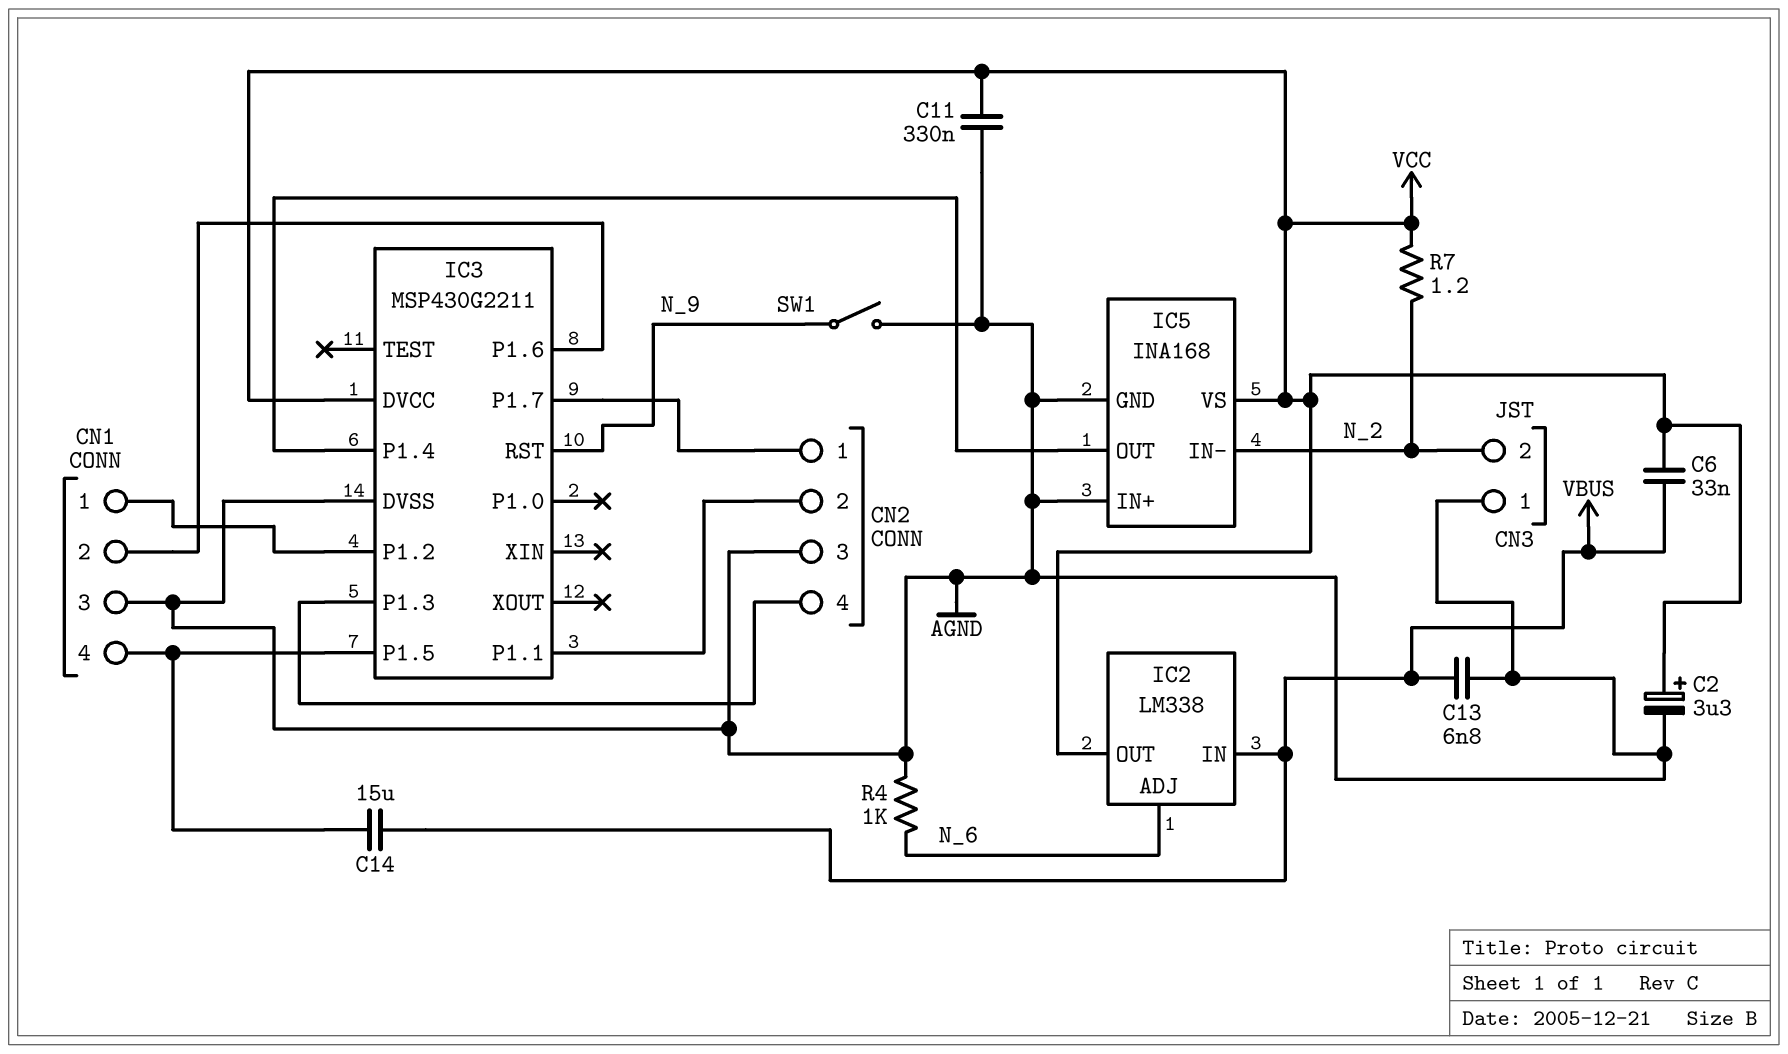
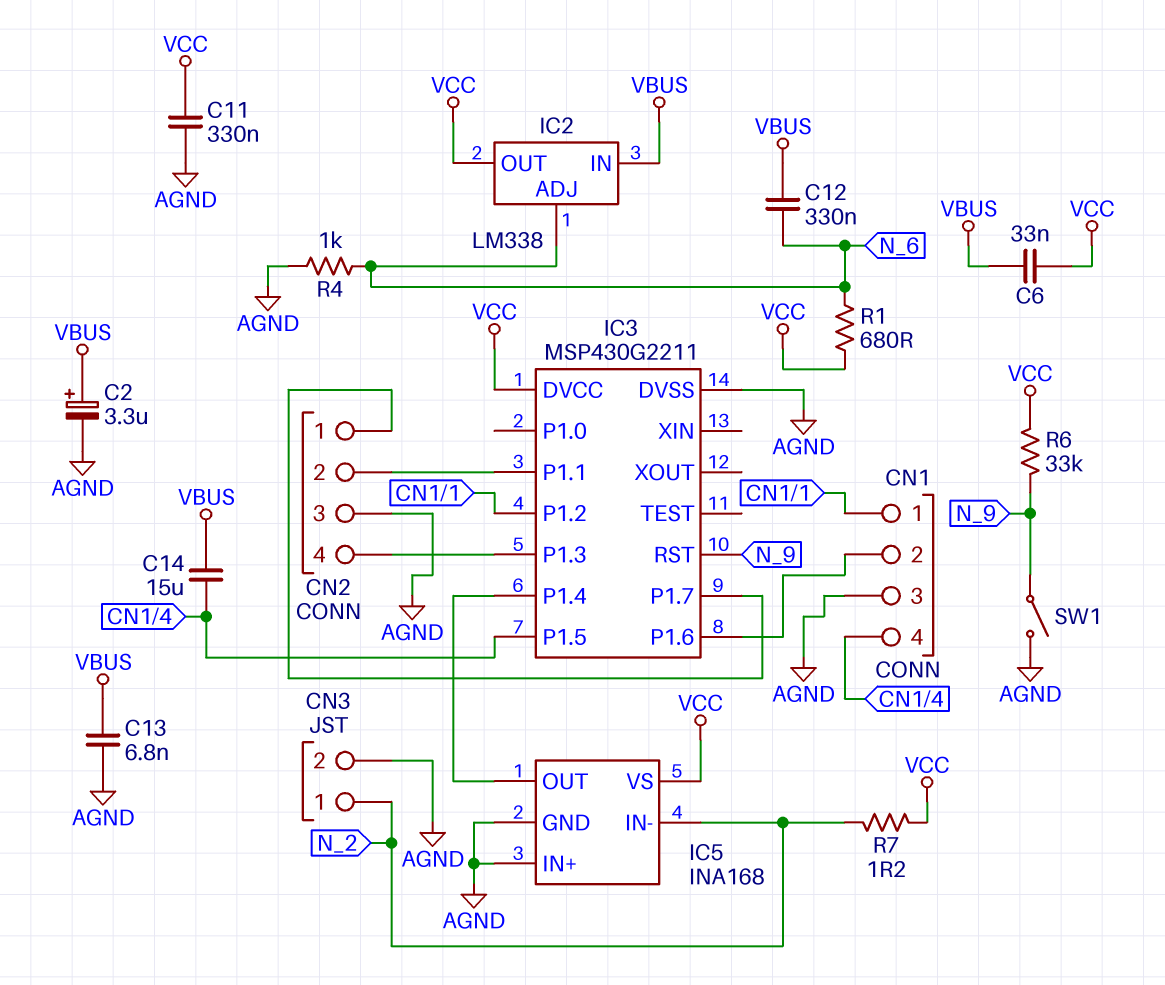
C2: 3.3uF (plus VCC, minus AGND) -> 3.3uF (plus VBUS, minus AGND)
C12: none -> 330nF (N_6, VBUS)
CN3 pin 1: AGND -> N_2
CN3 pin 2: N_2 -> AGND
R1: none -> 680 (N_6, VCC)
R6: none -> 33k (N_9, VCC)

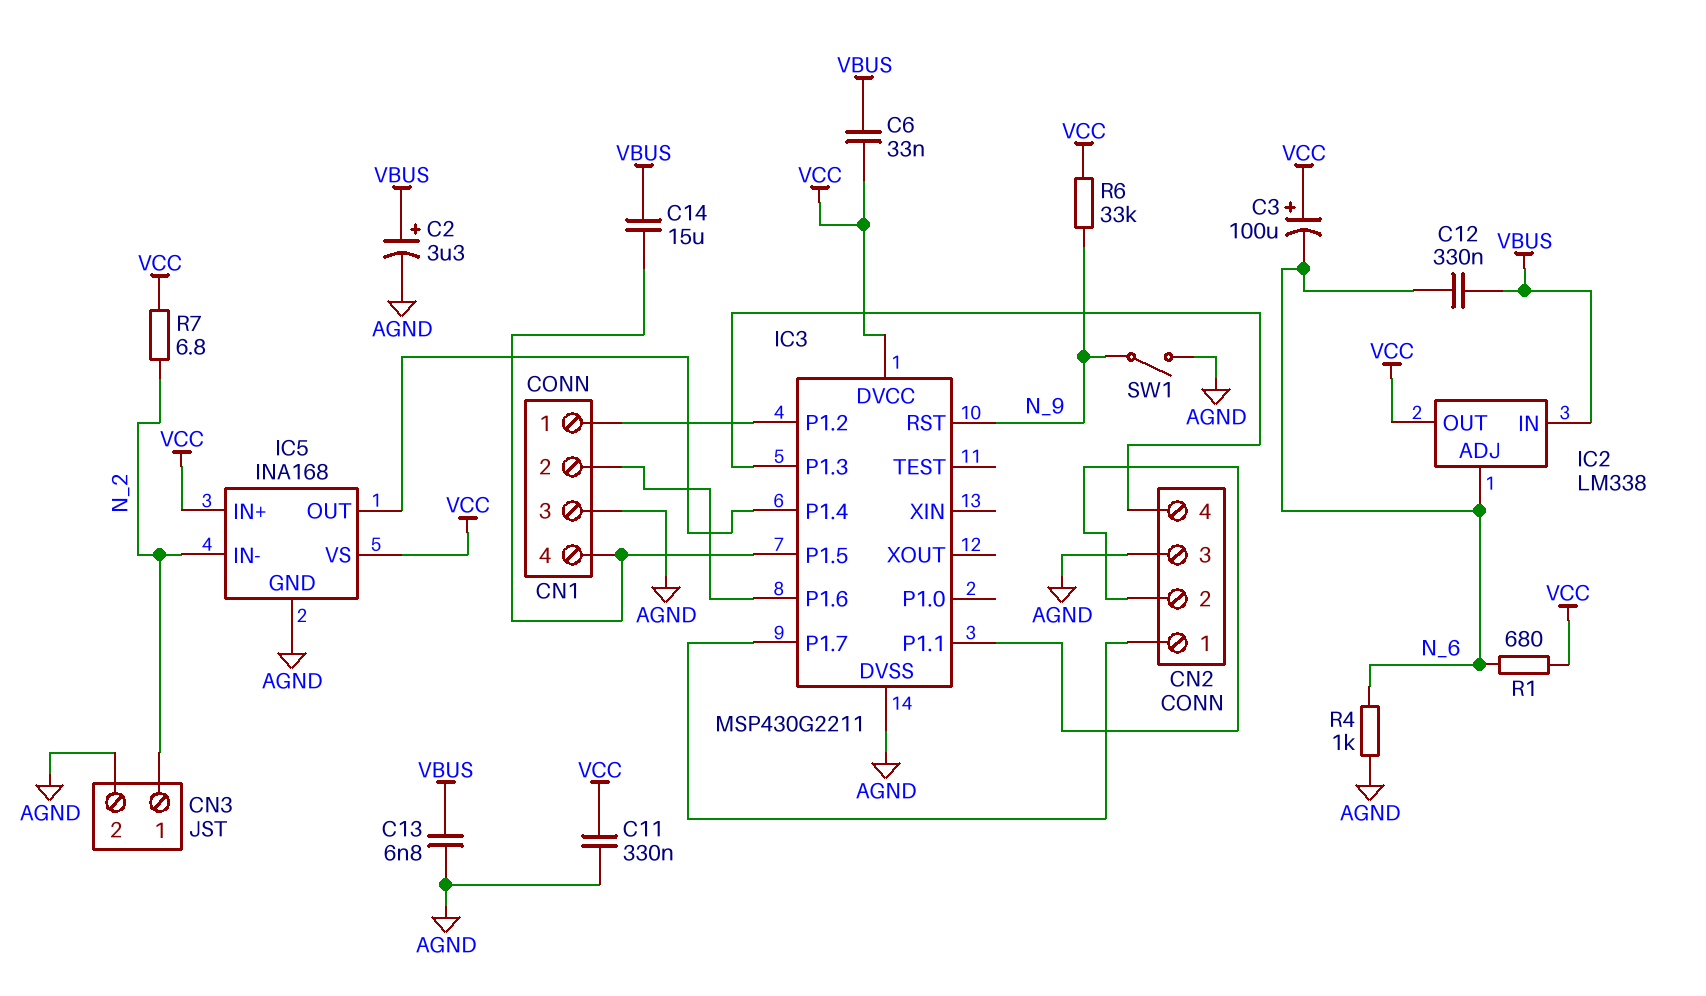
C3: none -> 100uF (plus VCC, minus N_6)
IC5 pin IN+: AGND -> VCC
R7: 1.2 (N_2, VCC) -> 6.8 (N_2, VCC)

